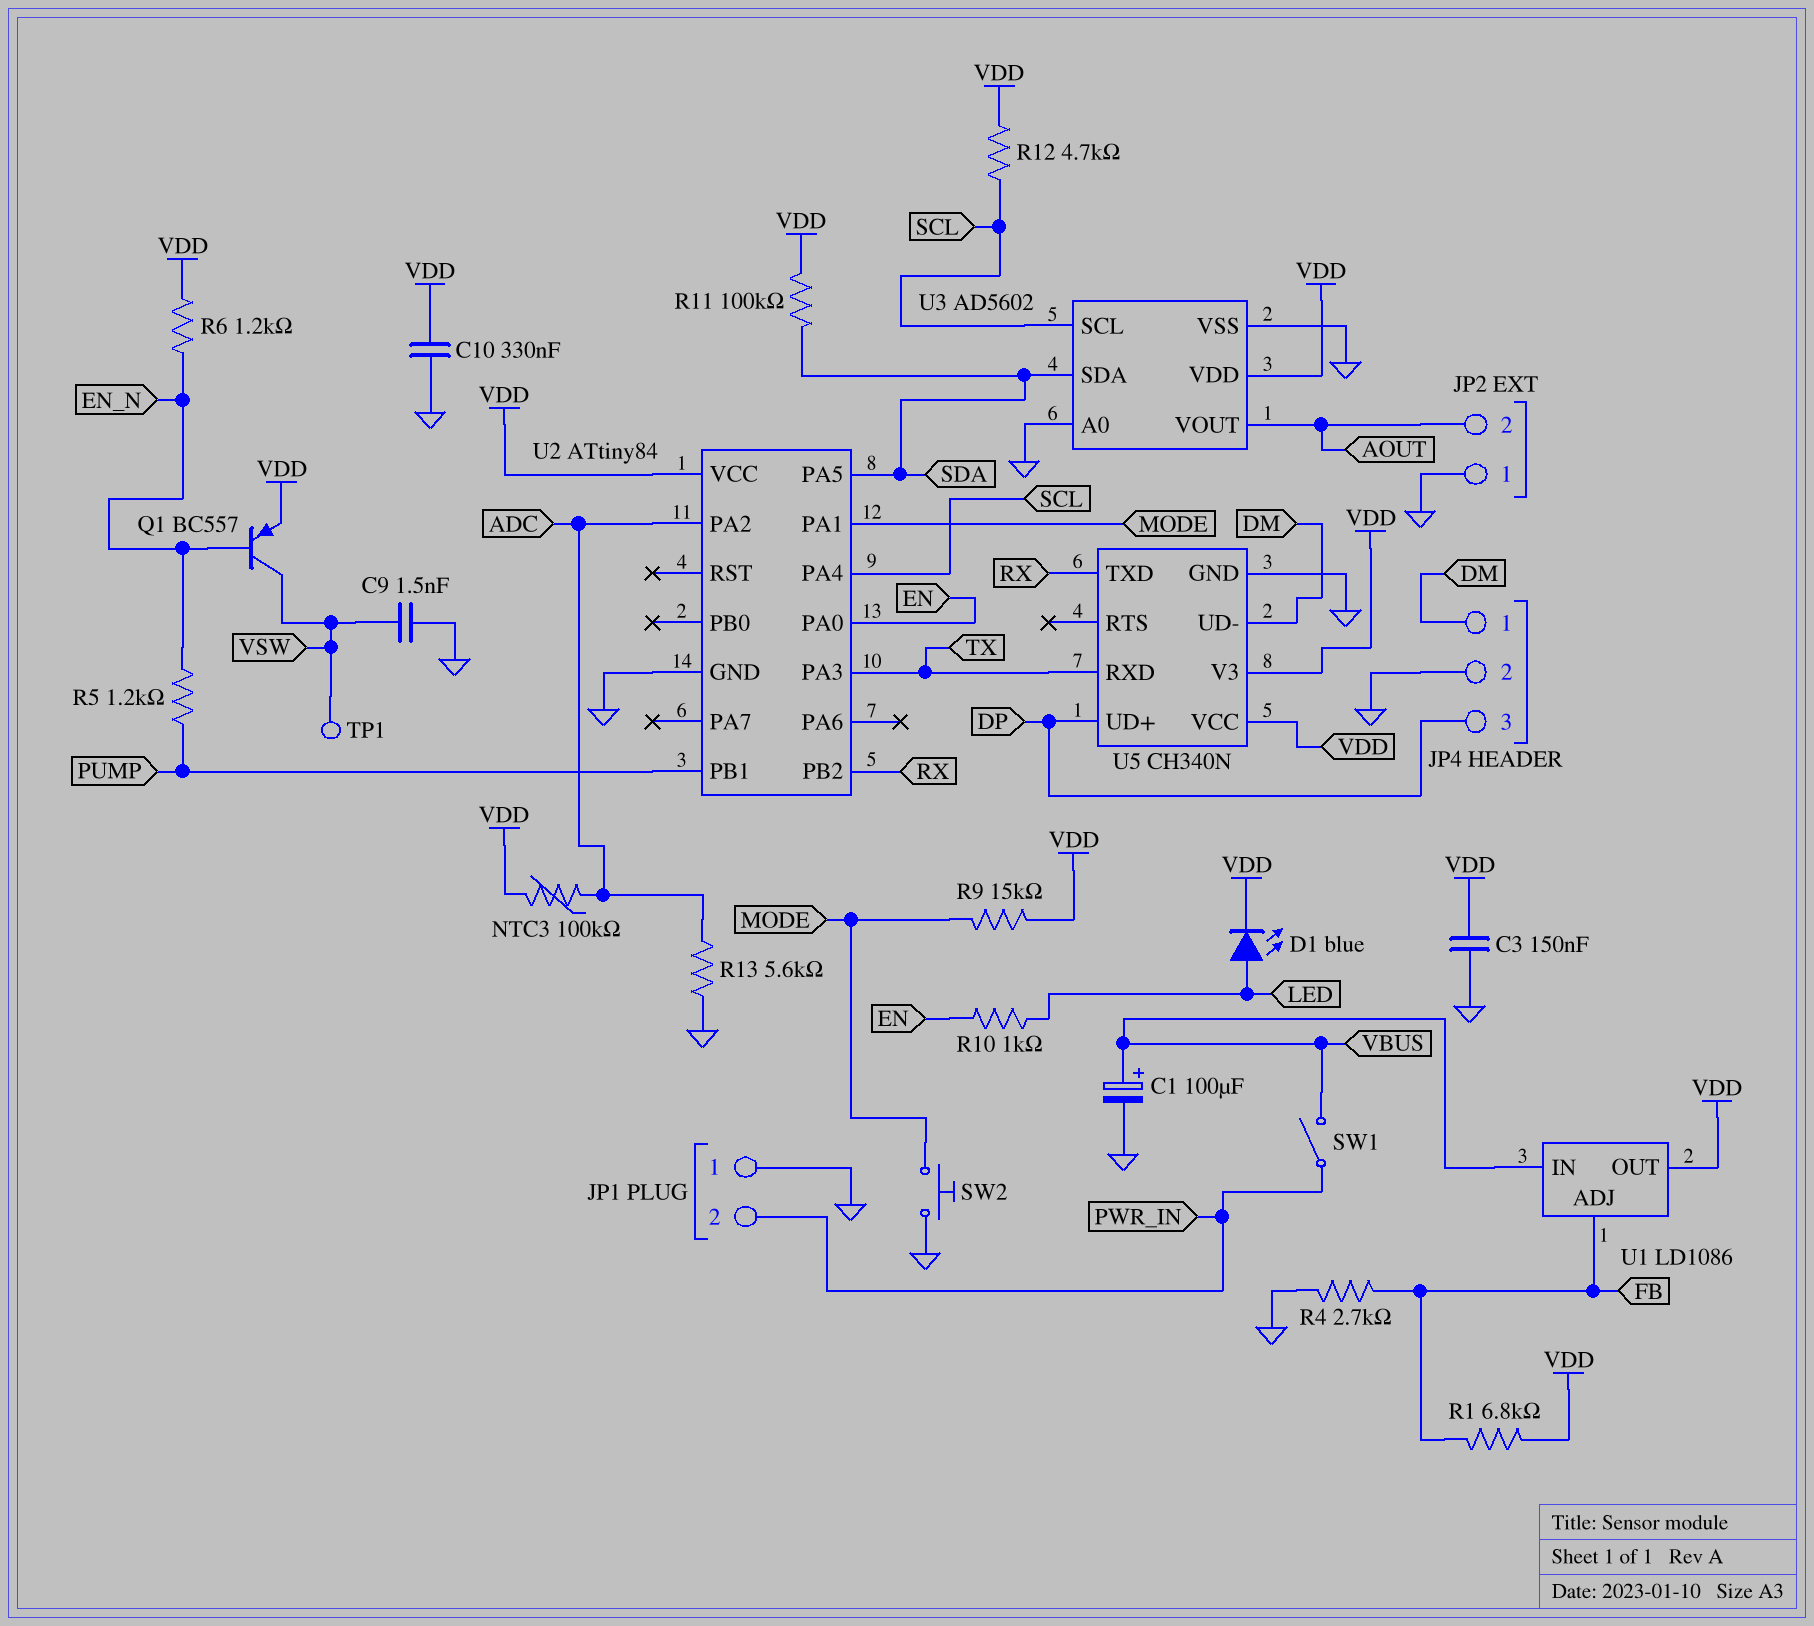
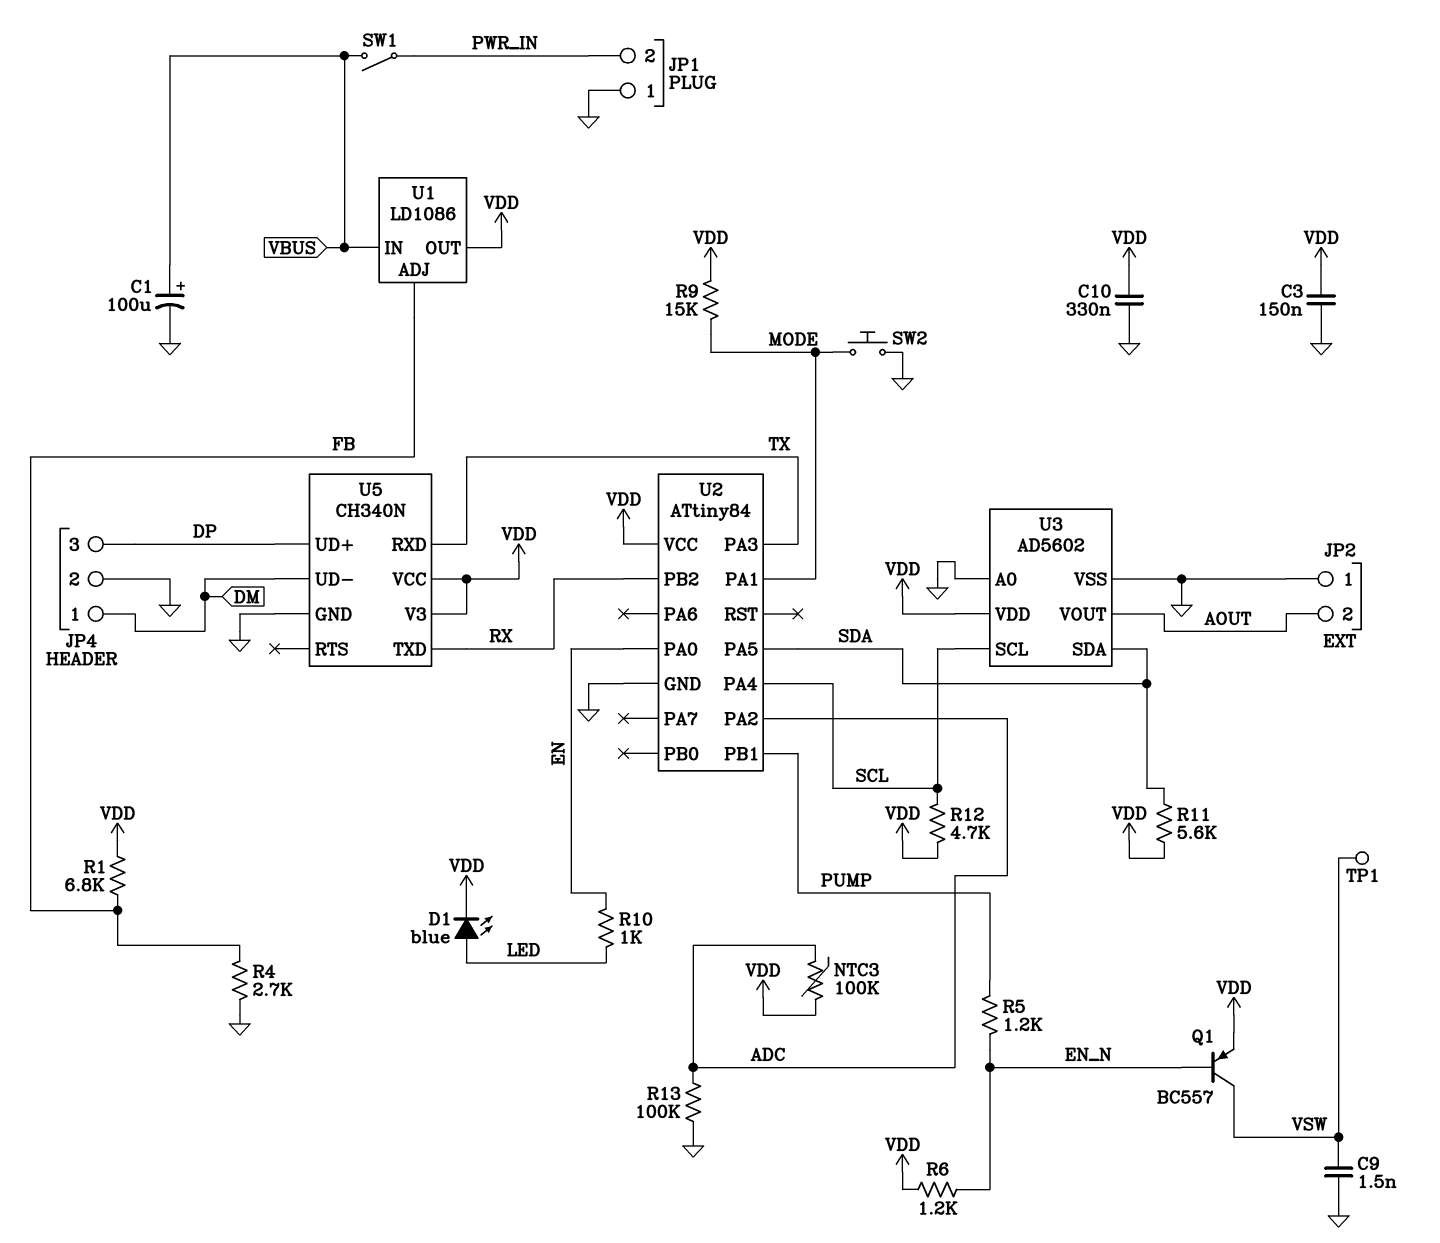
R11: 100k (SDA, VDD) -> 5.6k (SDA, VDD)
R13: 5.6k (ADC, GND) -> 100k (ADC, GND)

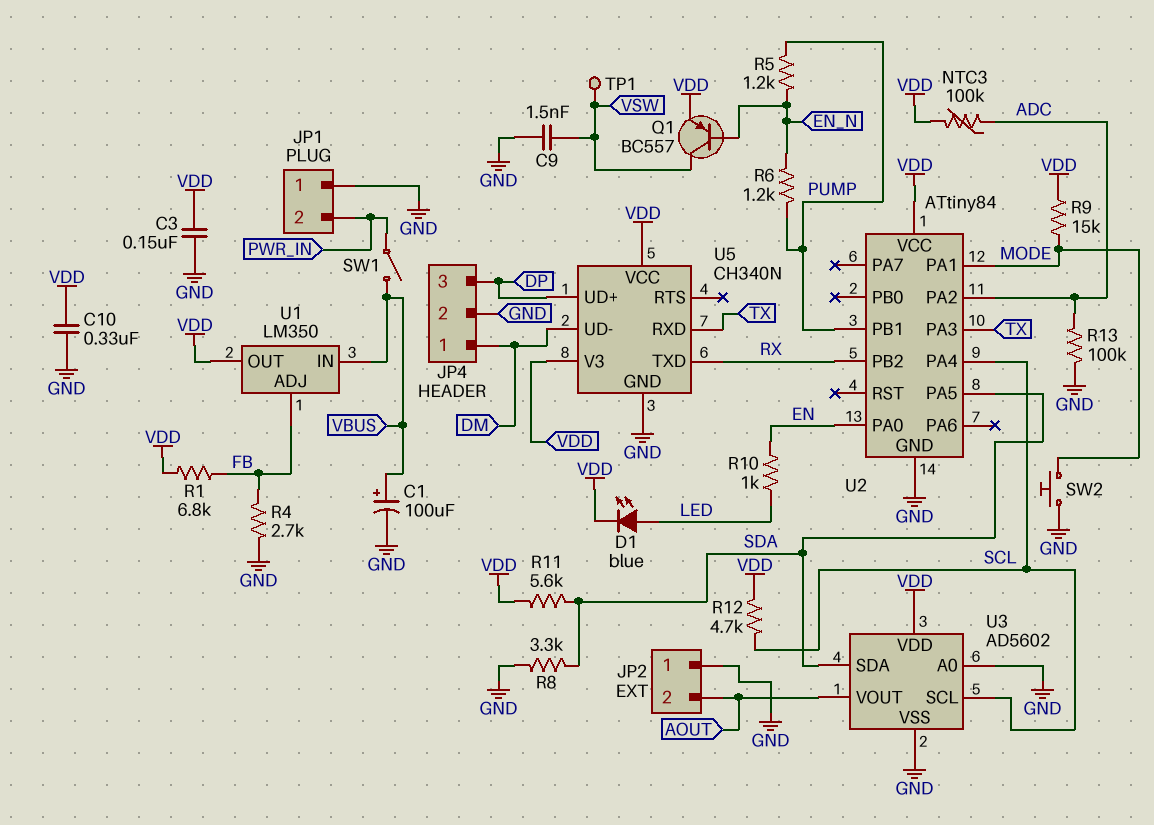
R6: 1.2k (EN_N, VDD) -> 1.2k (EN_N, PUMP)
R8: none -> 3.3k (GND, SDA)
U1: LD1086 -> LM350

